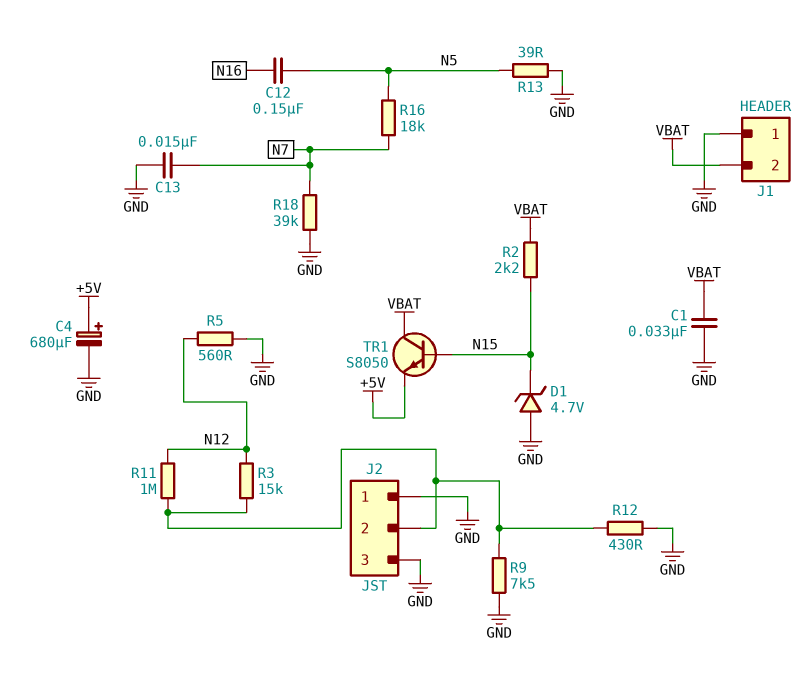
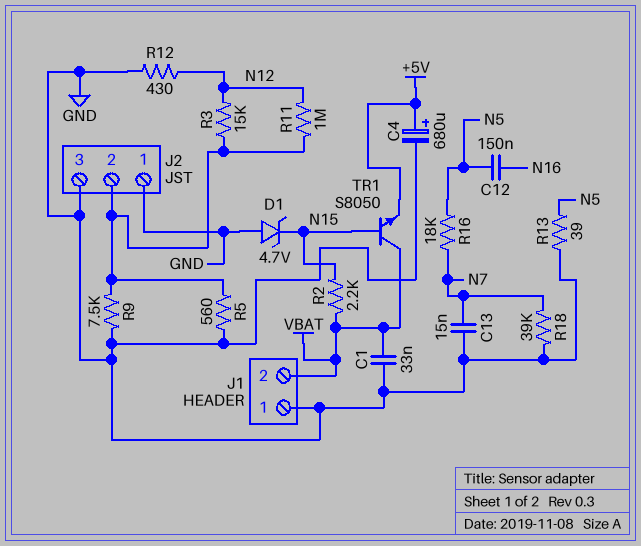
R5: 560 (GND, N12) -> 560 (GND, J2/2)
R12: 430 (GND, J2/2) -> 430 (GND, N12)

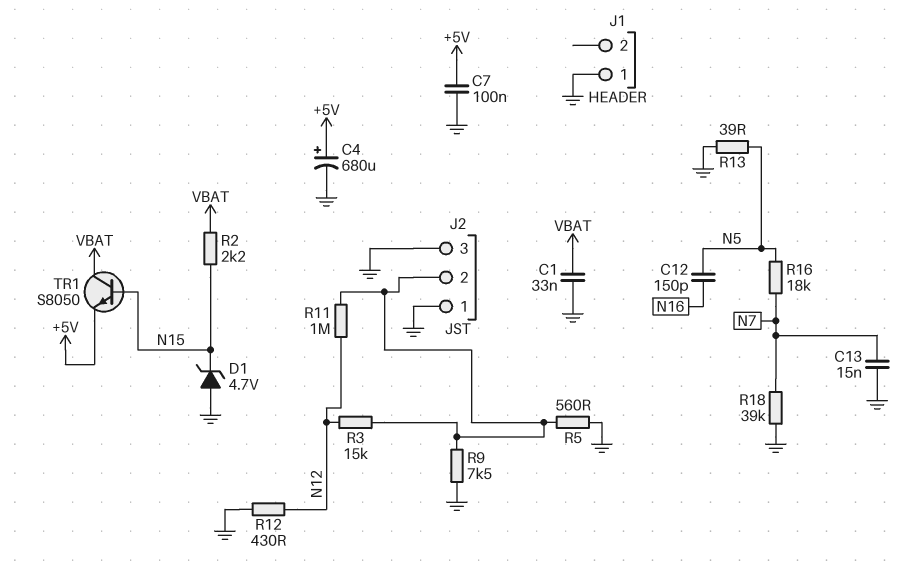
C7: none -> 100nF (+5V, GND)
C12: 150nF (N5, N16) -> 150pF (N5, N16)
J1 pin 2: VBAT -> none

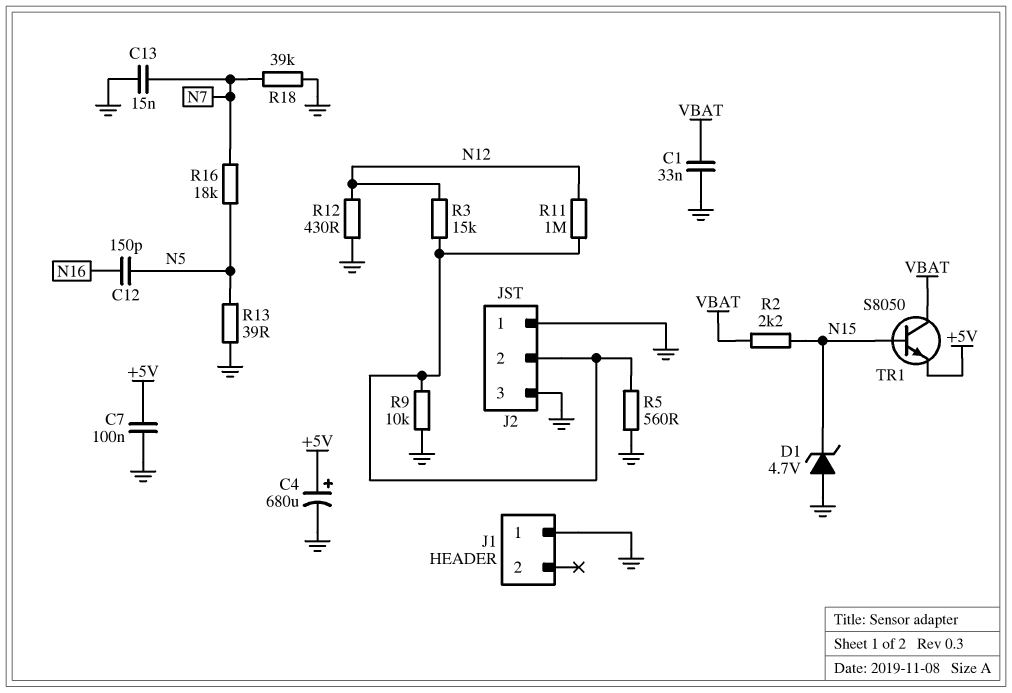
R9: 7.5k (GND, J2/2) -> 10k (GND, J2/2)

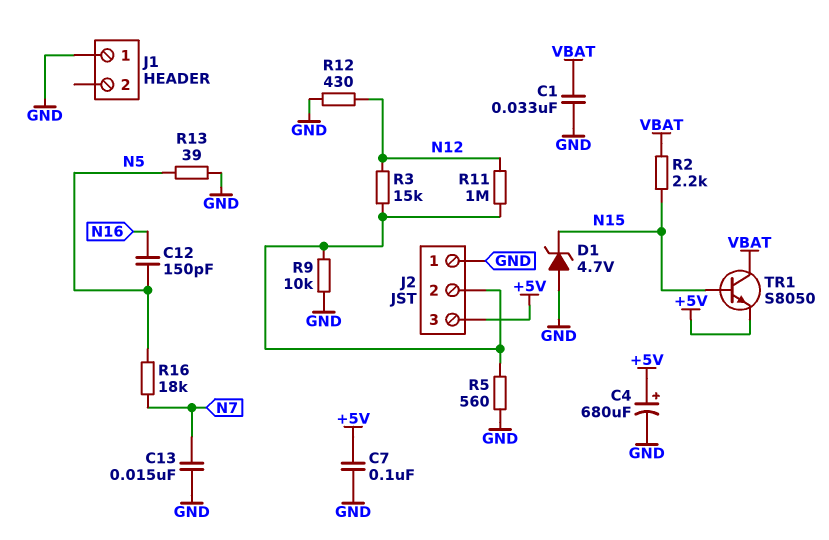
J2 pin 3: GND -> +5V
R18: 39k (GND, N7) -> none

